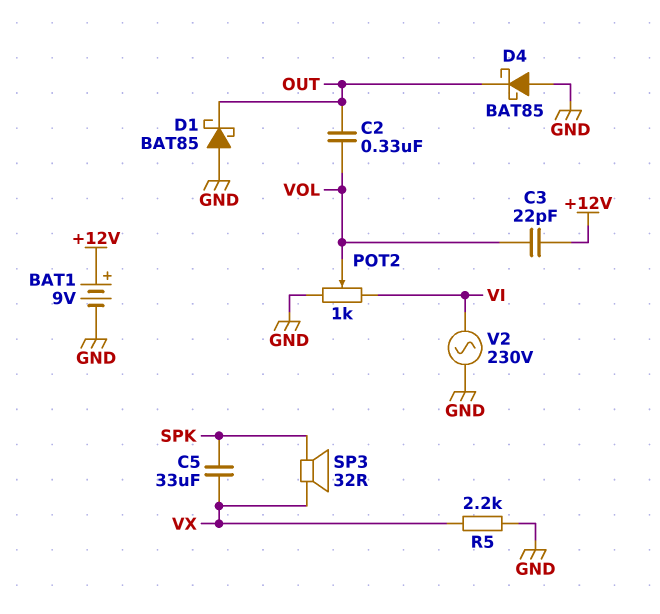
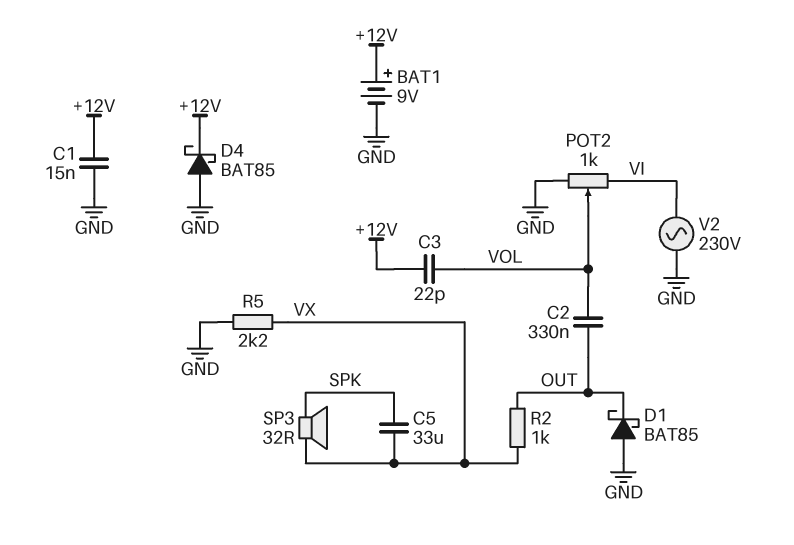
C1: none -> 15nF (+12V, GND)
D4: schottky BAT85 (A GND, K OUT) -> schottky BAT85 (A GND, K +12V)
R2: none -> 1k (OUT, VX)

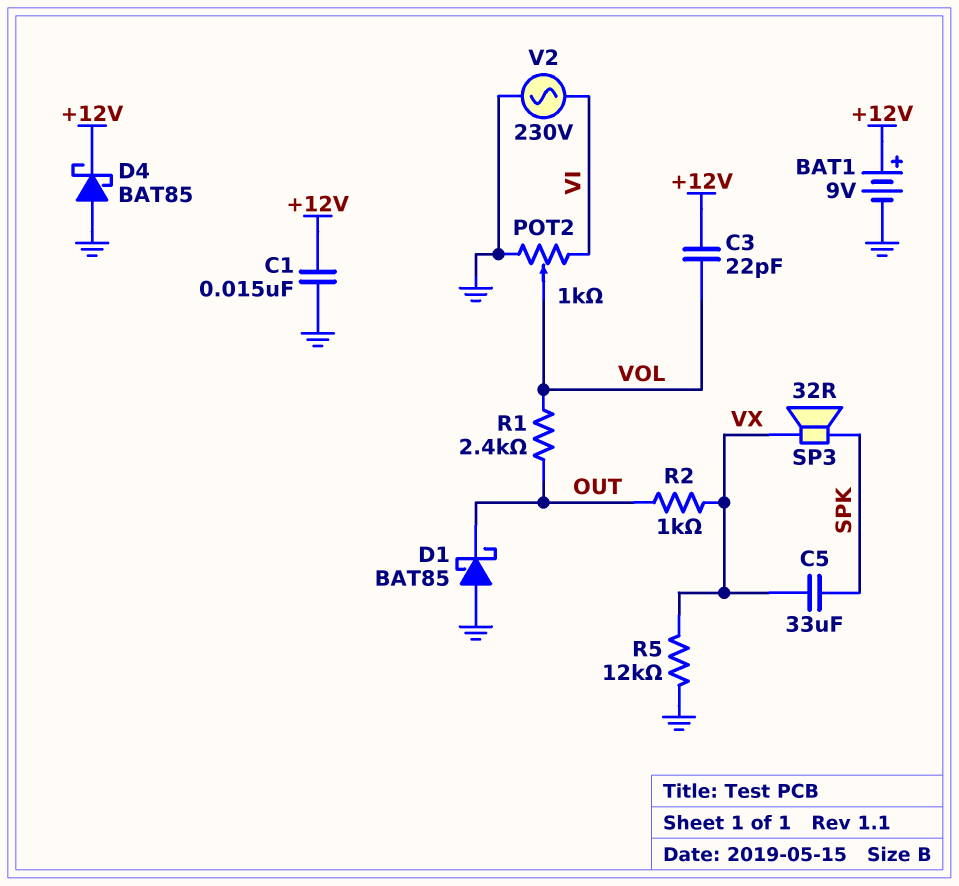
C2: 330nF (OUT, VOL) -> none
R1: none -> 2.4k (OUT, VOL)
R5: 2.2k (GND, VX) -> 12k (GND, VX)

